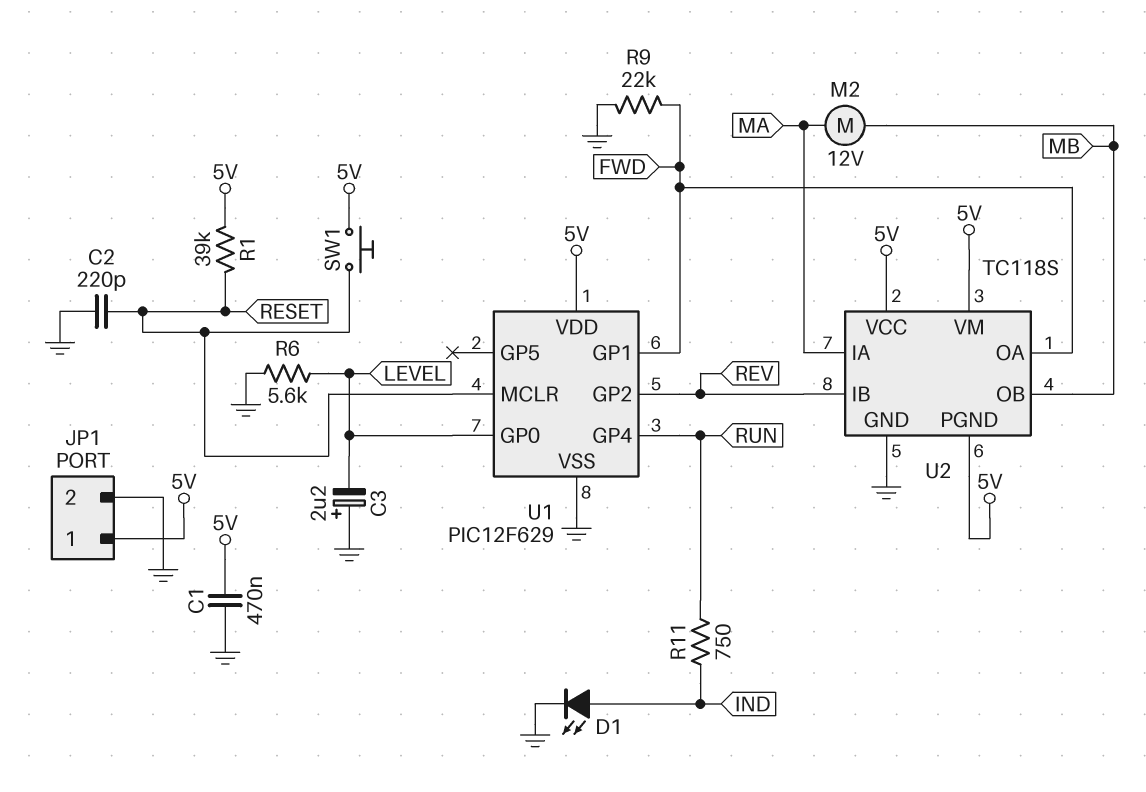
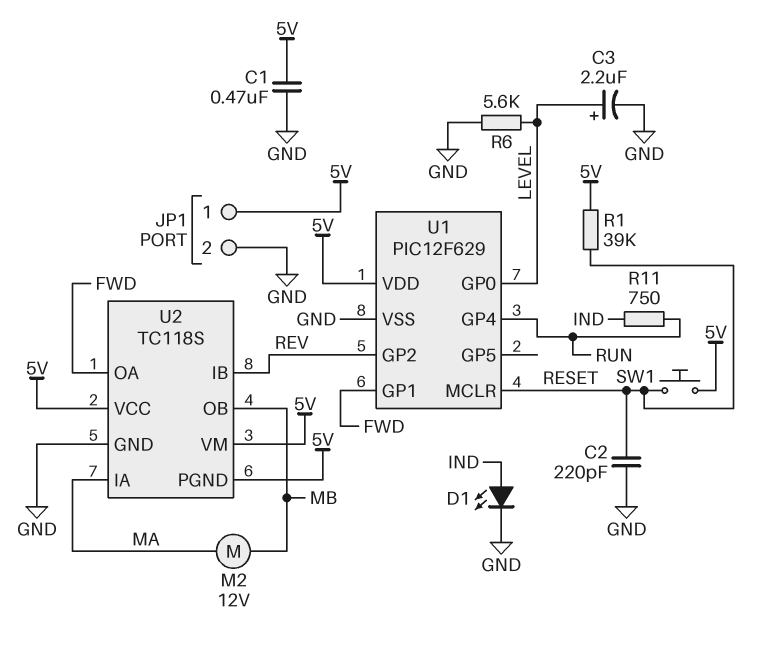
C3: 2.2uF (plus GND, minus LEVEL) -> 2.2uF (plus LEVEL, minus GND)
R9: 22k (FWD, GND) -> none

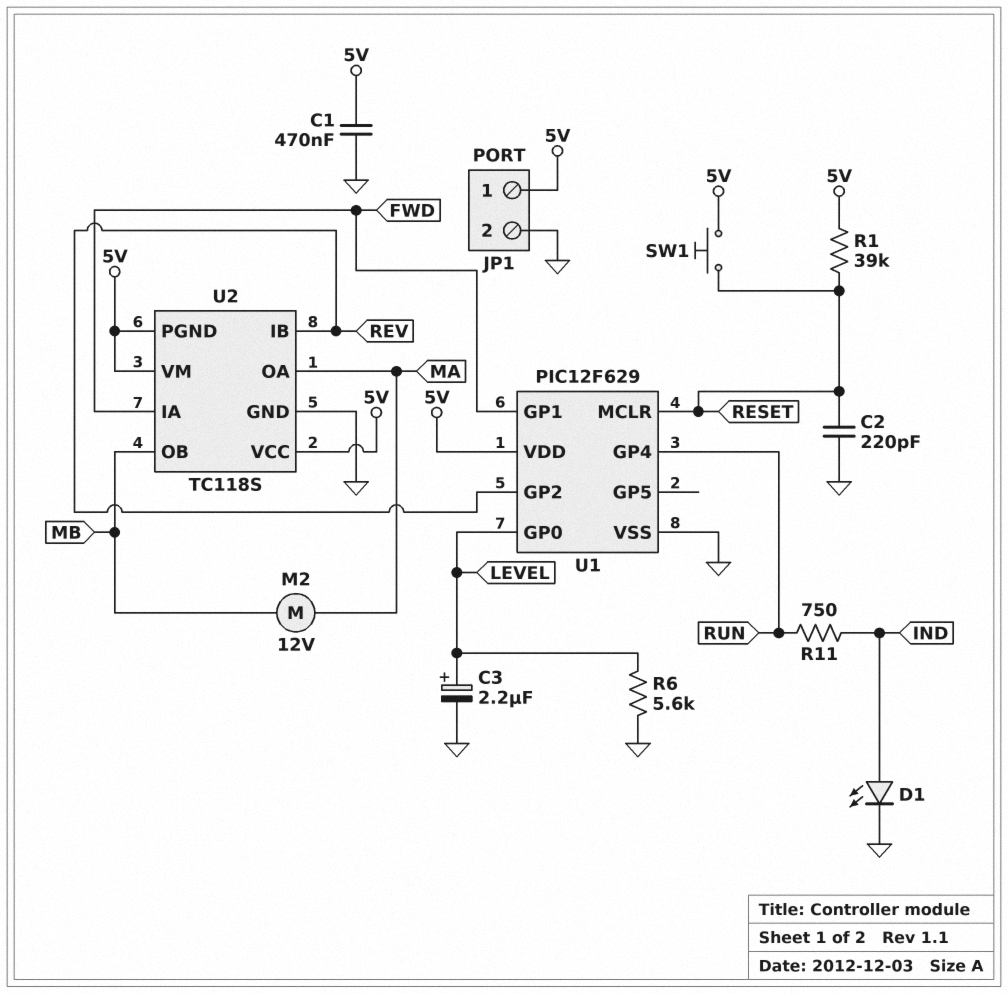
U2 pin IA: MA -> FWD
U2 pin OA: FWD -> MA

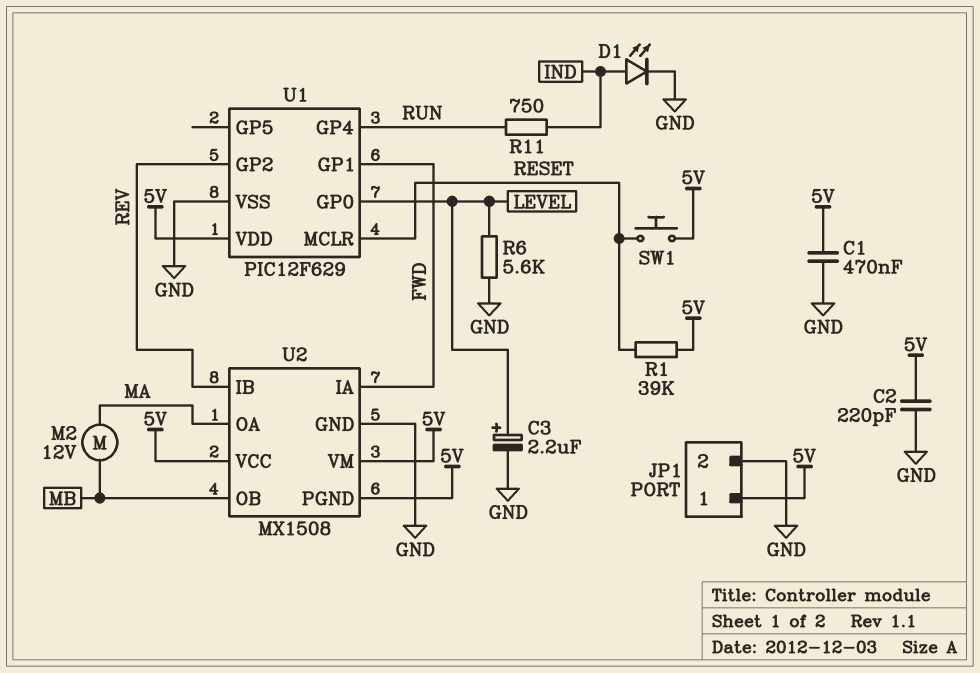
C2: 220pF (GND, RESET) -> 220pF (5V, GND)
U2: TC118S -> MX1508

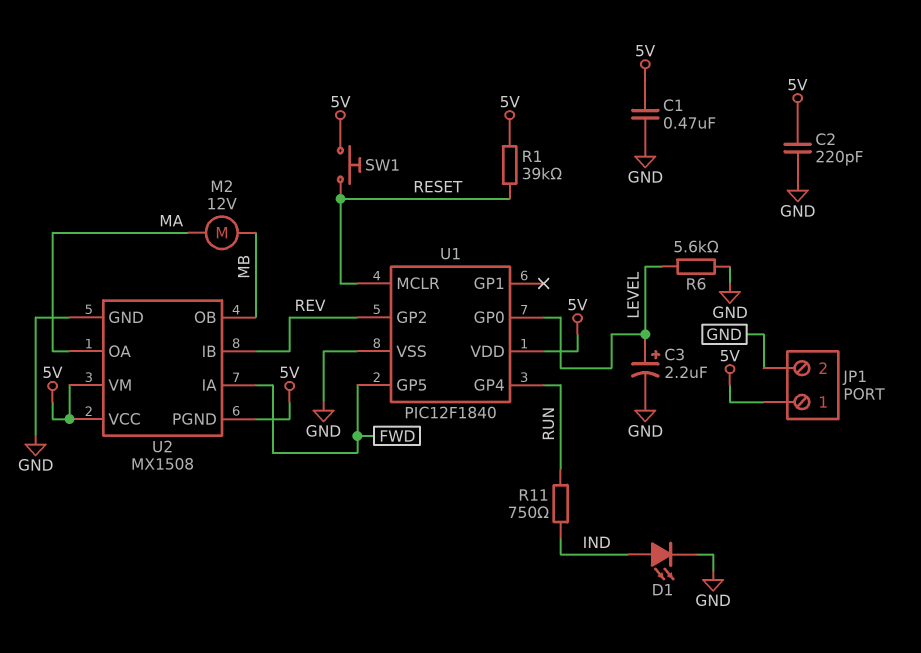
U1: PIC12F629 -> PIC12F1840
U1 pin GP1: FWD -> none
U1 pin GP5: none -> FWD

